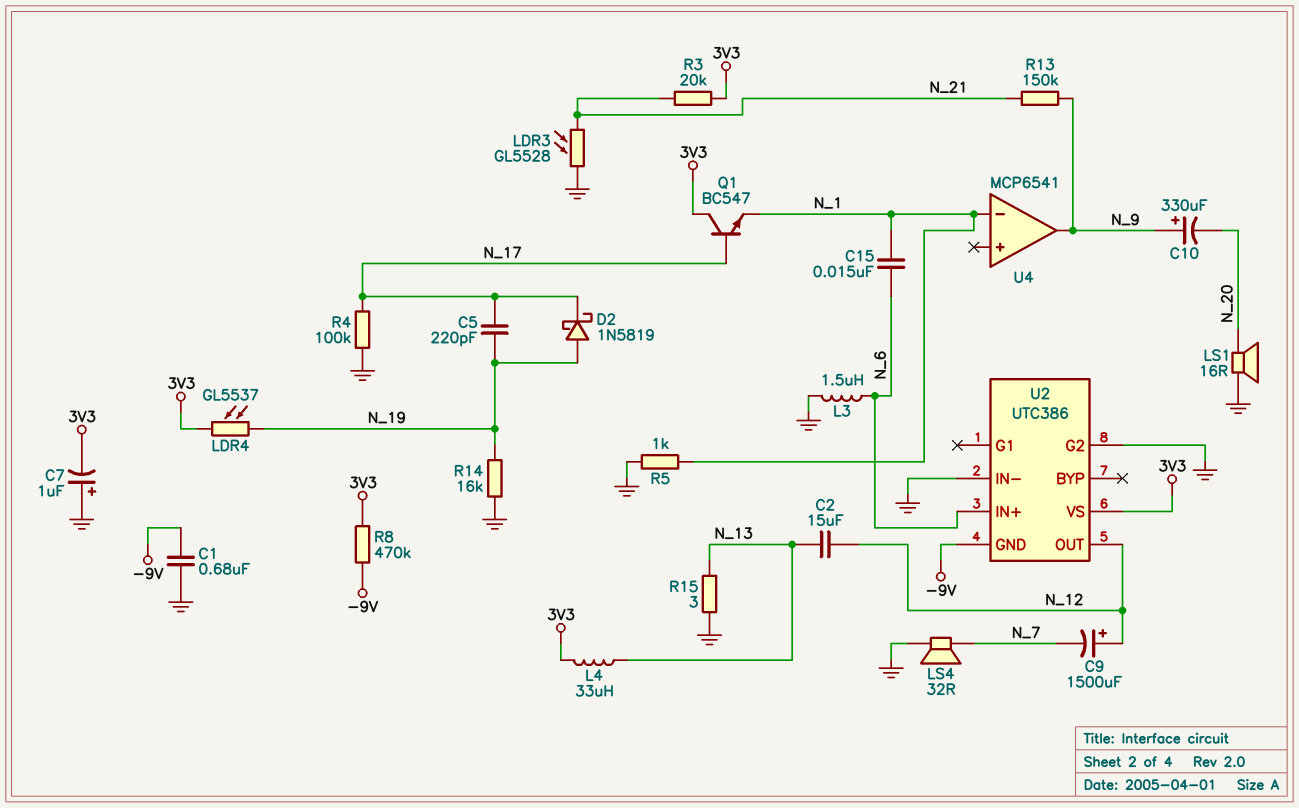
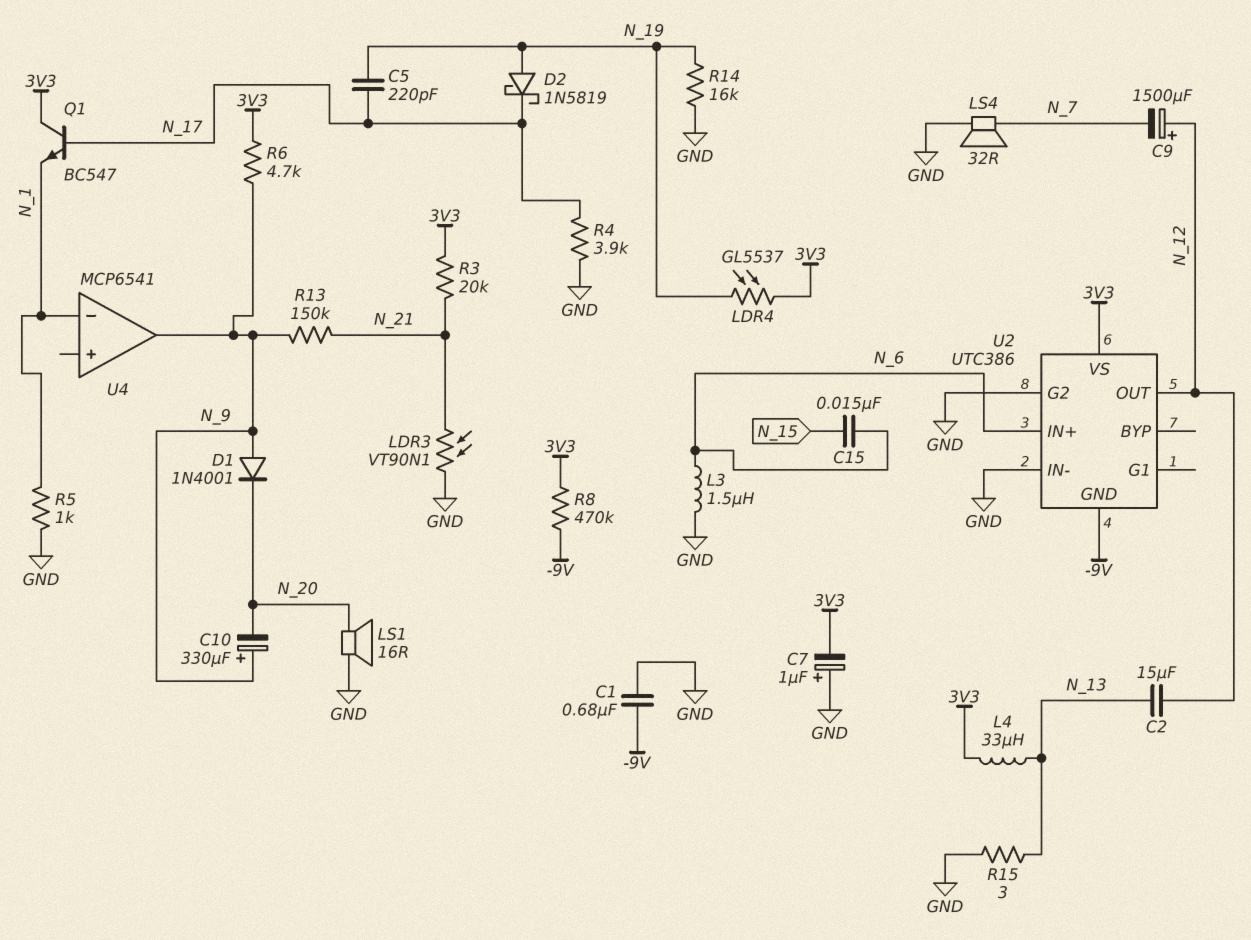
C15: 15nF (N_1, N_6) -> 15nF (N_6, N_15)
D1: none -> diode 1N4001 (A N_9, K N_20)
LDR3: GL5528 (GND, N_21) -> VT90N1 (GND, N_21)
R4: 100k (GND, N_17) -> 3.9k (GND, N_17)
R6: none -> 4.7k (3V3, N_9)

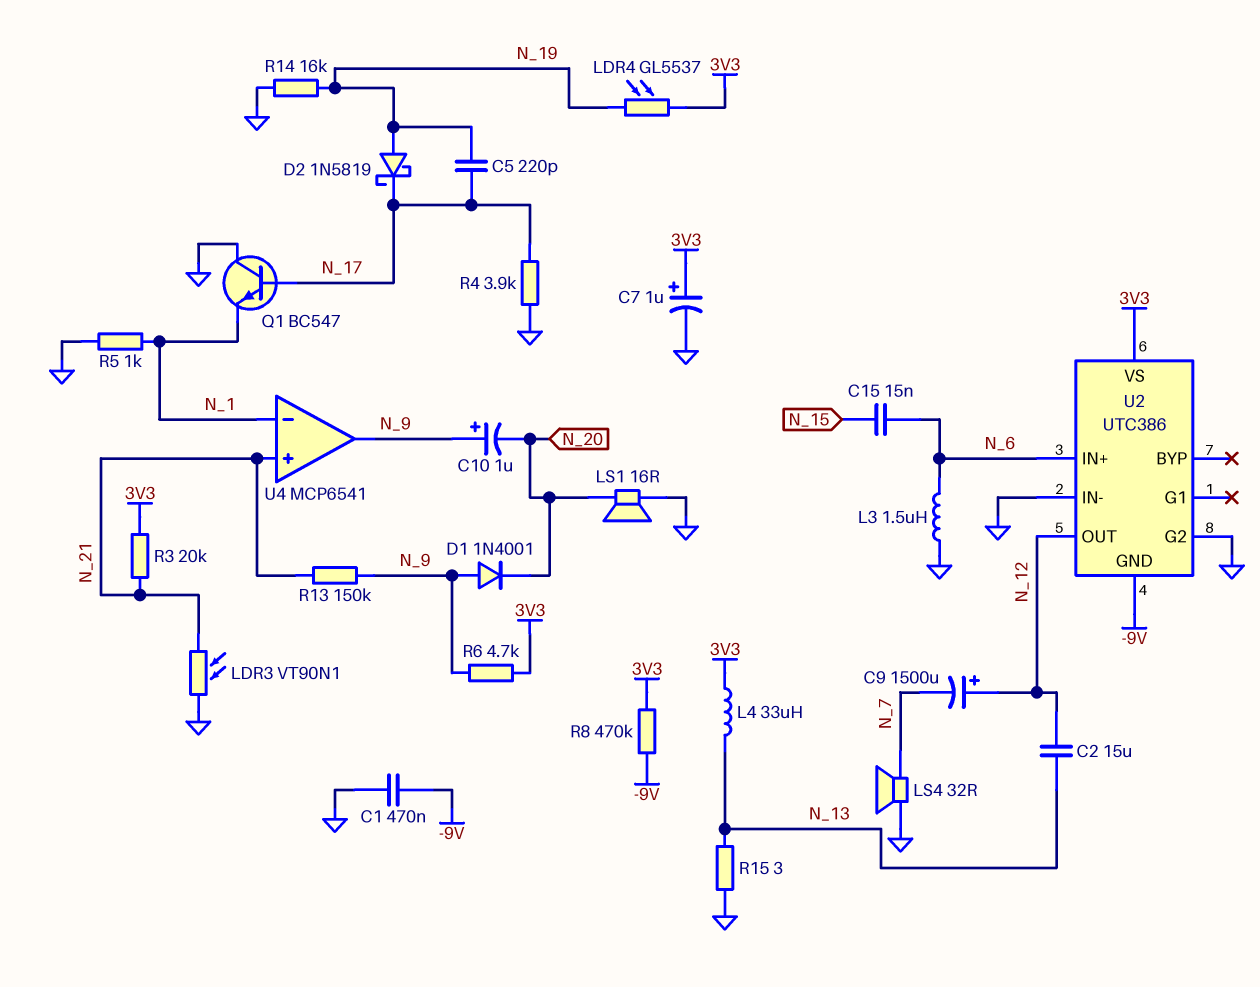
C1: 680nF (-9V, GND) -> 470nF (-9V, GND)
C7: 1uF (plus GND, minus 3V3) -> 1uF (plus 3V3, minus GND)
C10: 330uF (plus N_9, minus N_20) -> 1uF (plus N_9, minus N_20)
Q1: NPN BC547 (B N_17, C 3V3, E N_1) -> NPN BC547 (B N_17, C GND, E N_1)
U4 pin in+: none -> N_21

